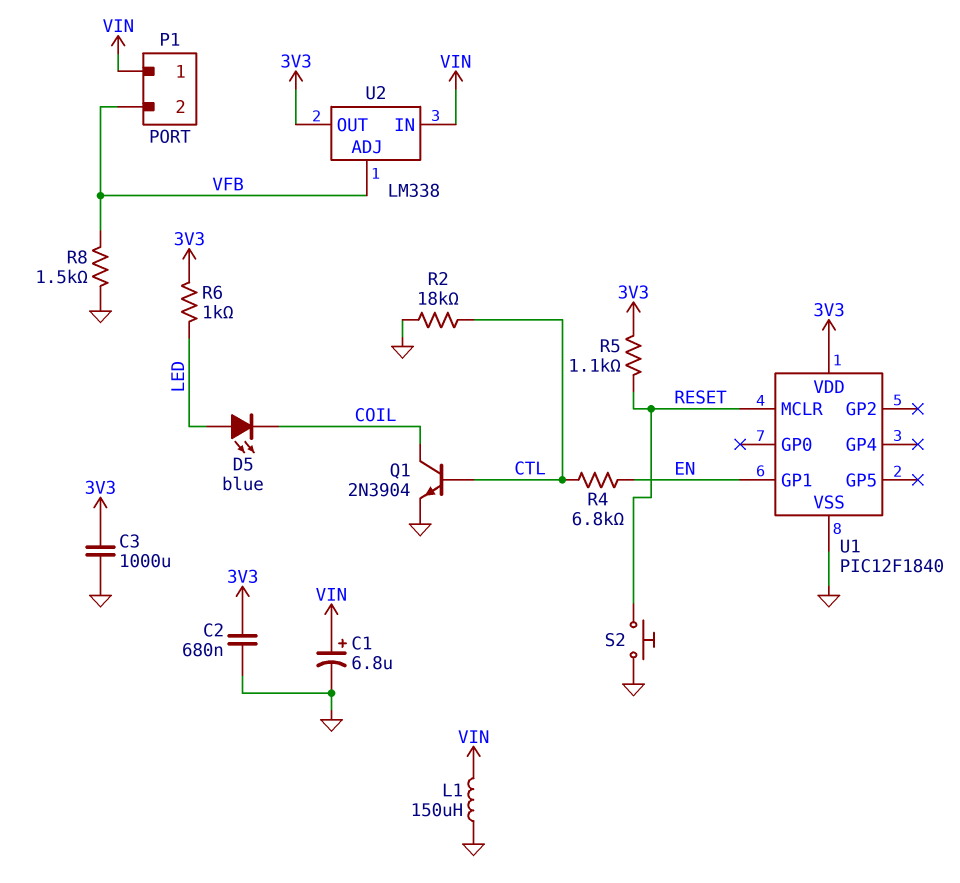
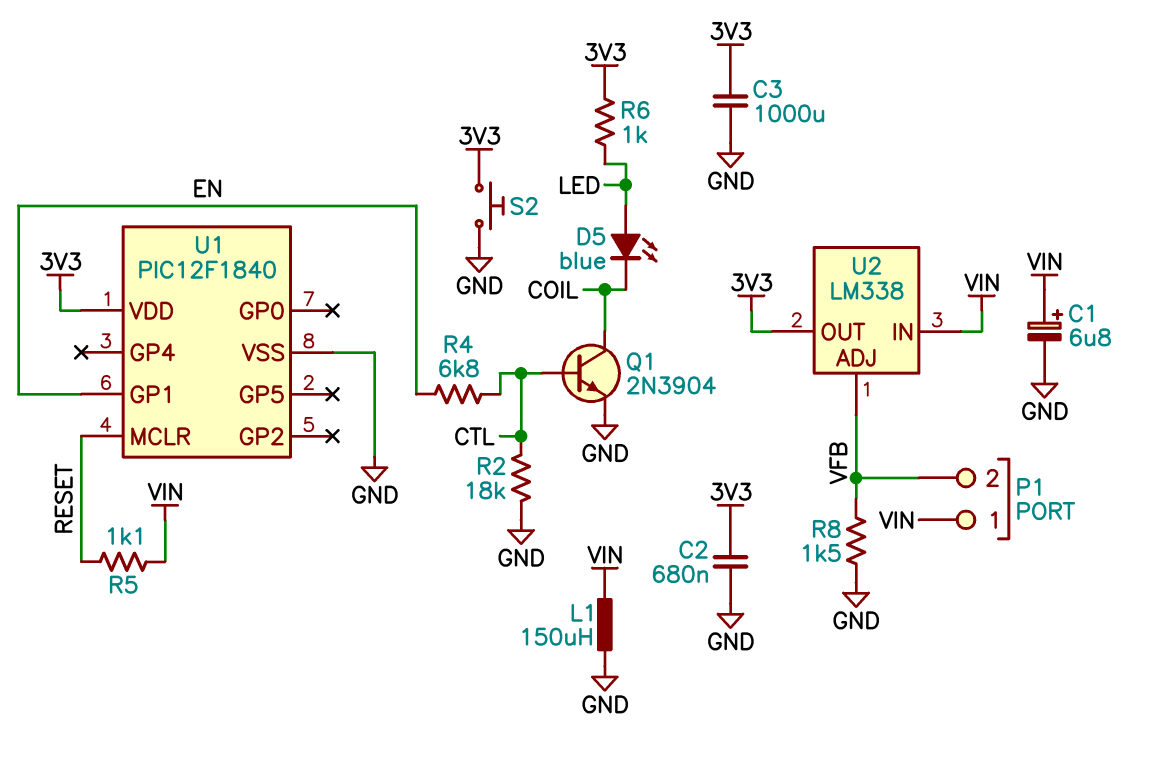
R5: 1.1k (3V3, RESET) -> 1.1k (RESET, VIN)
S2: button (GND, RESET) -> button (3V3, GND)

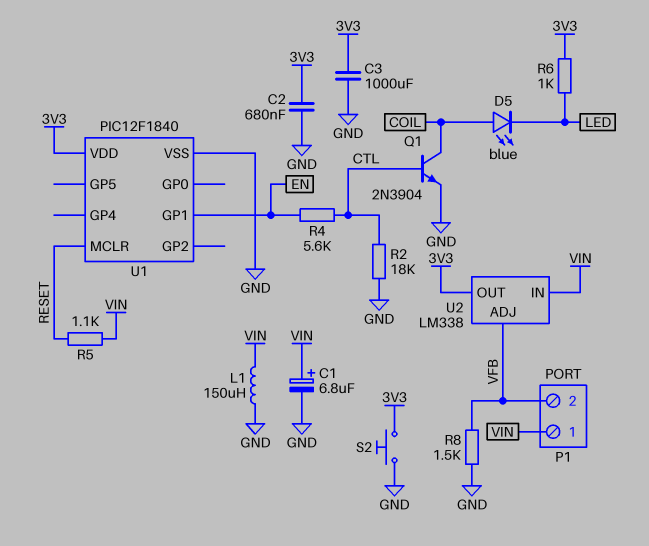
D5: LED blue (A LED, K COIL) -> LED blue (A COIL, K LED)
R4: 6.8k (CTL, EN) -> 5.6k (CTL, EN)

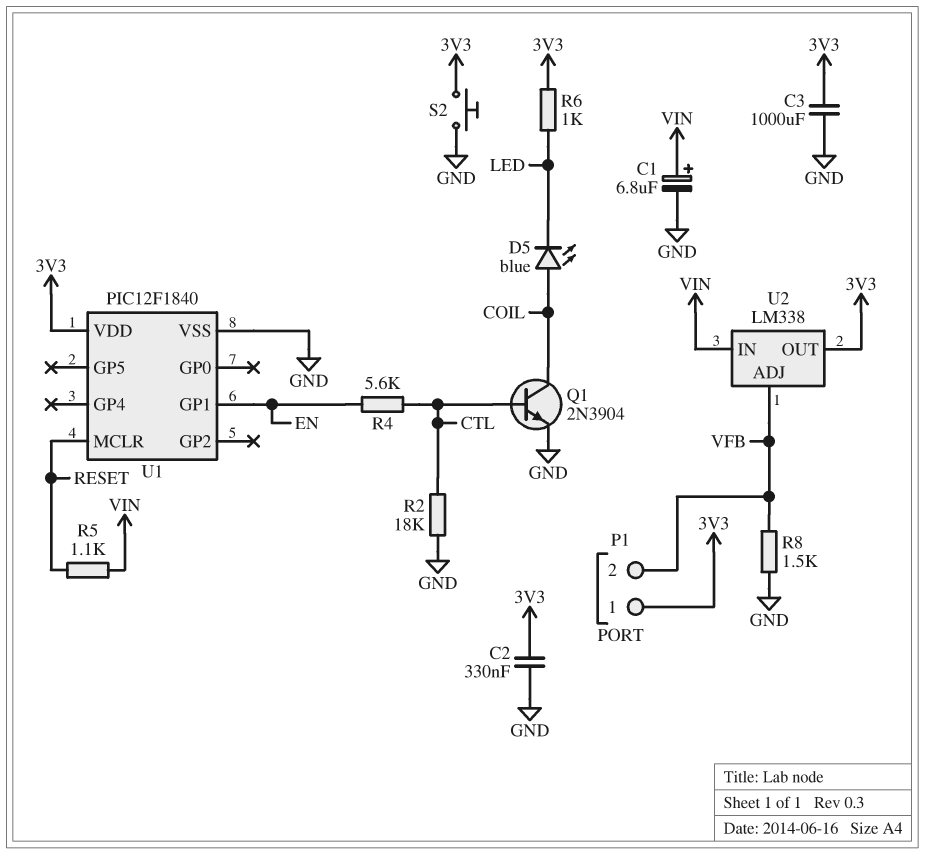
C2: 680nF (3V3, GND) -> 330nF (3V3, GND)
L1: 150uH (GND, VIN) -> none
P1 pin 1: VIN -> 3V3

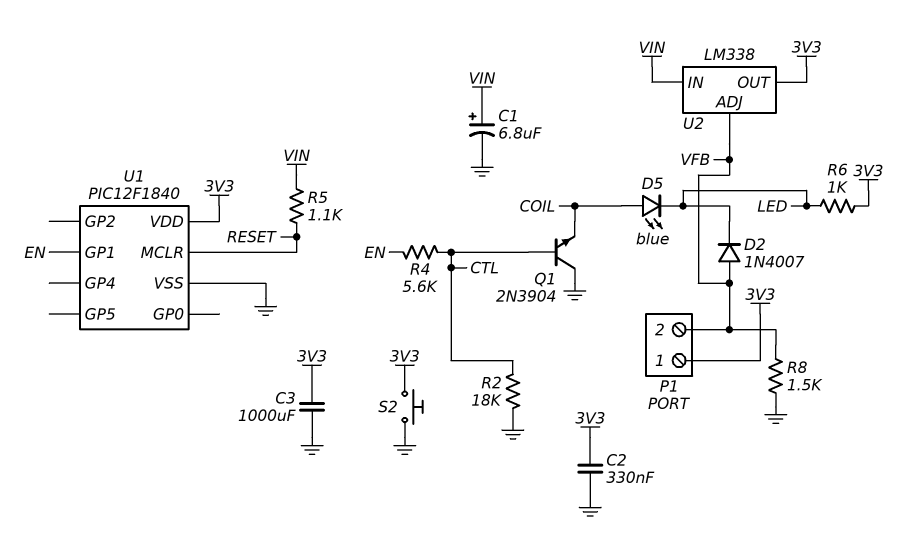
D2: none -> diode 1N4007 (A VFB, K LED)
Q1: NPN 2N3904 (B CTL, C COIL, E GND) -> NPN 2N3904 (B CTL, C GND, E COIL)

